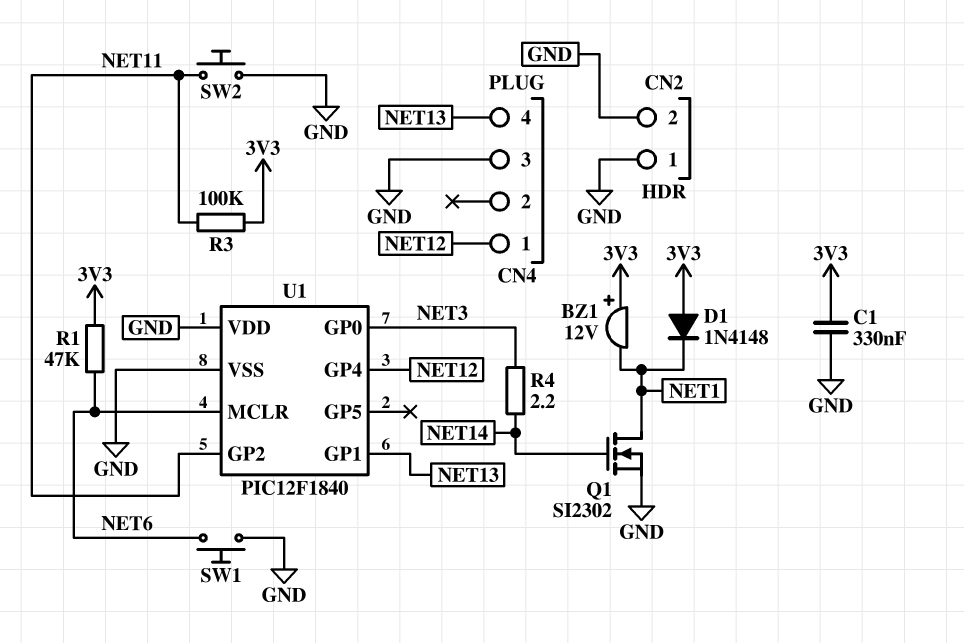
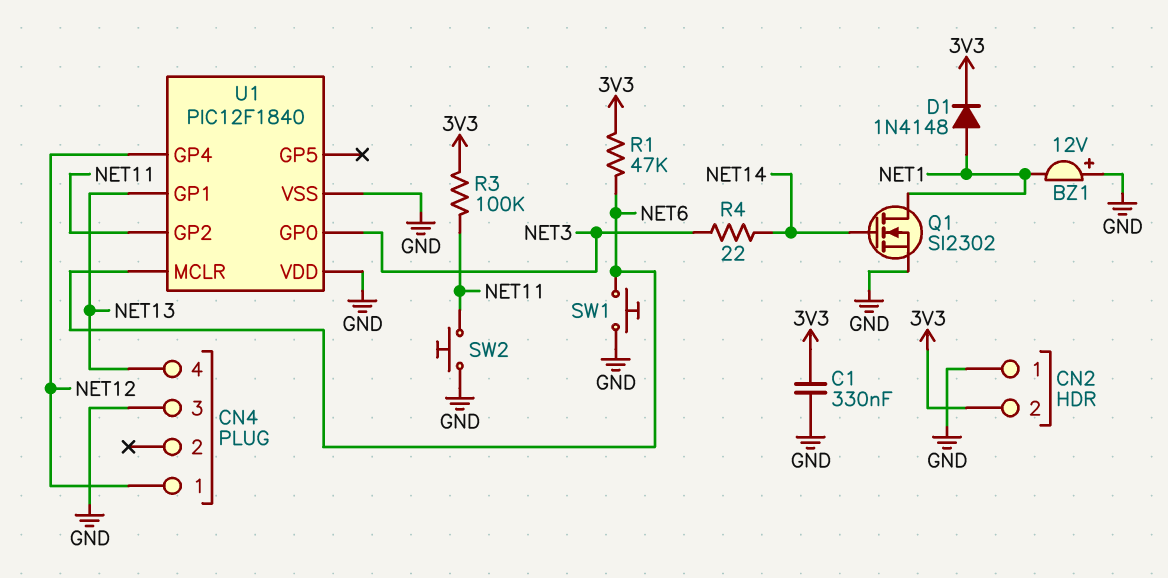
BZ1: buzzer 12V (plus 3V3, minus NET1) -> buzzer 12V (plus GND, minus NET1)
CN2 pin 2: GND -> 3V3
D1: diode 1N4148 (A 3V3, K NET1) -> diode 1N4148 (A NET1, K 3V3)
R4: 2.2 (NET3, NET14) -> 22 (NET3, NET14)

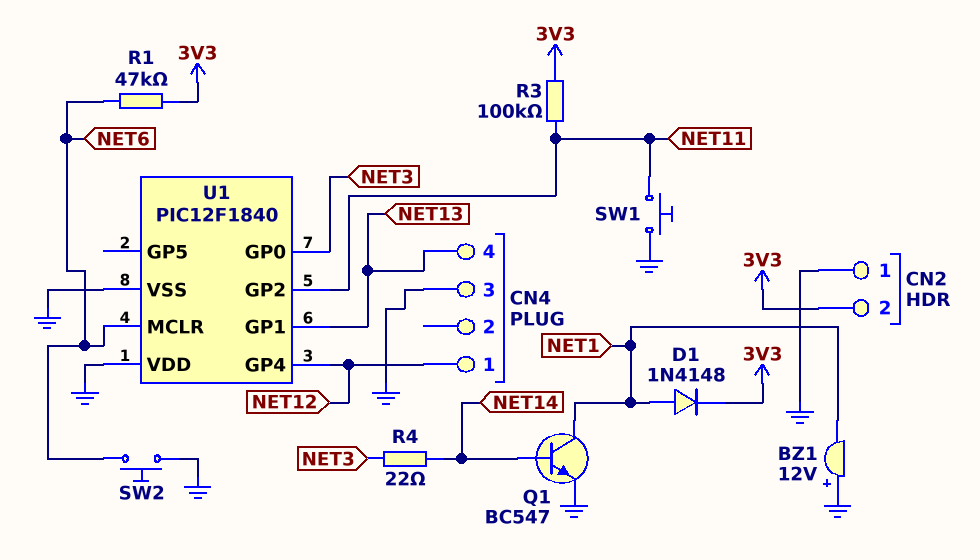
C1: 330nF (3V3, GND) -> none
Q1: NMOS SI2302 (G NET14, D NET1, S GND) -> NPN BC547 (B NET14, C NET1, E GND)
SW1: button (GND, NET6) -> button (GND, NET11)
SW2: button (GND, NET11) -> button (GND, NET6)

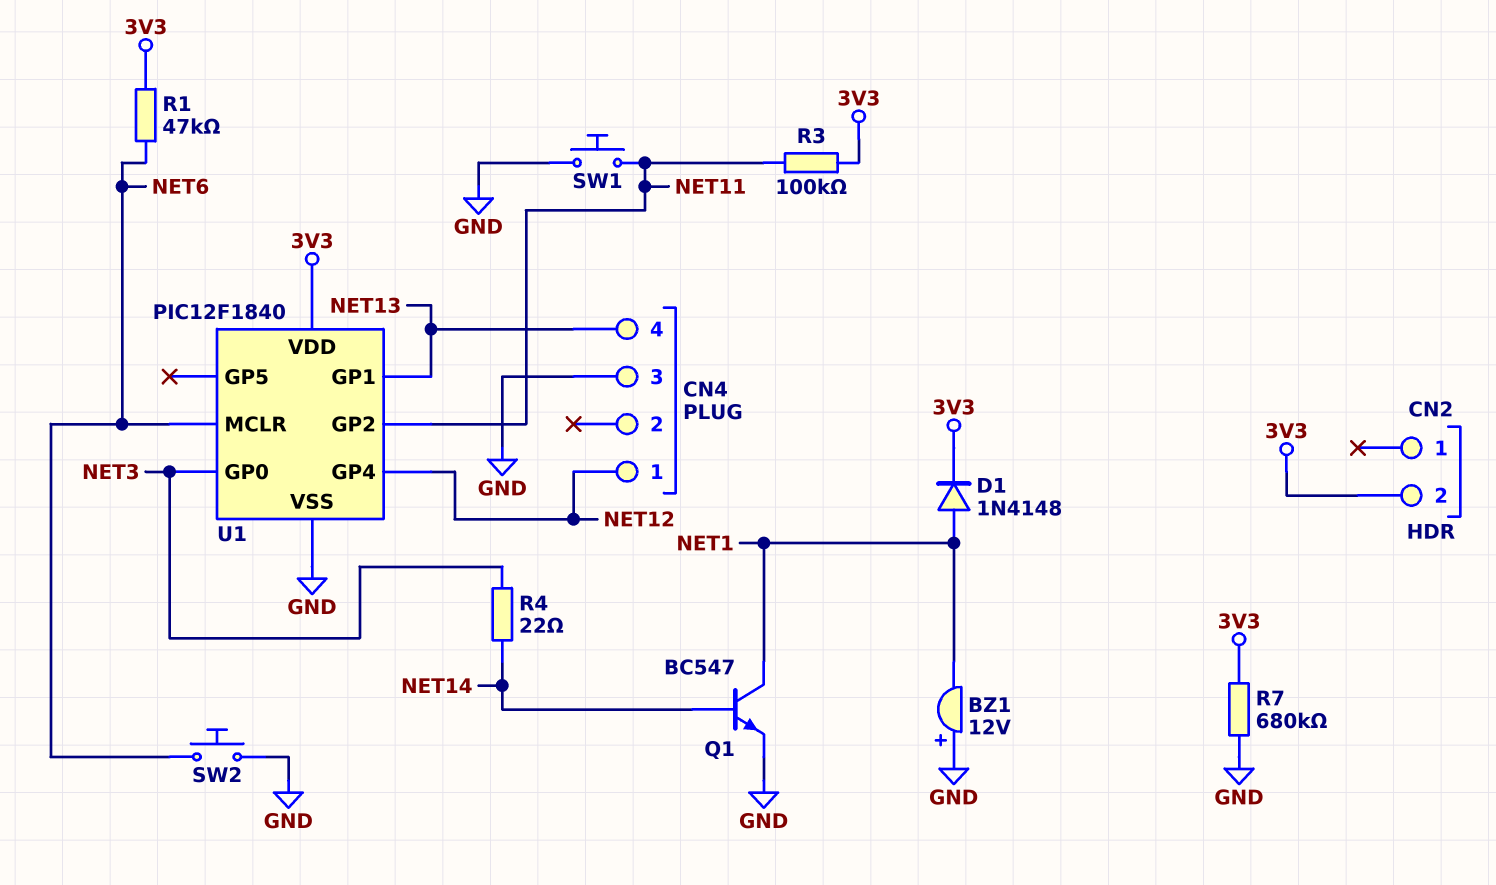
CN2 pin 1: GND -> none
R7: none -> 680k (3V3, GND)
U1 pin VDD: GND -> 3V3

